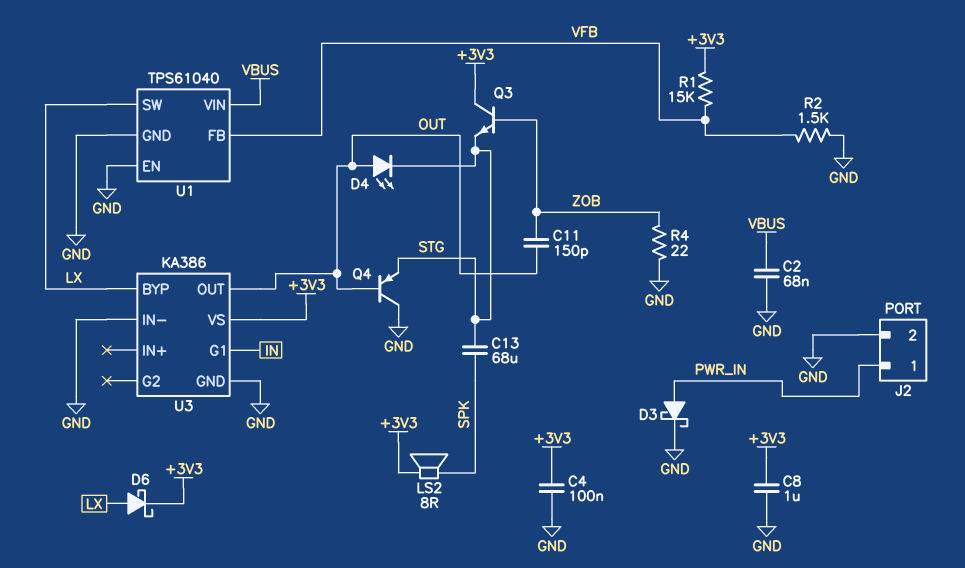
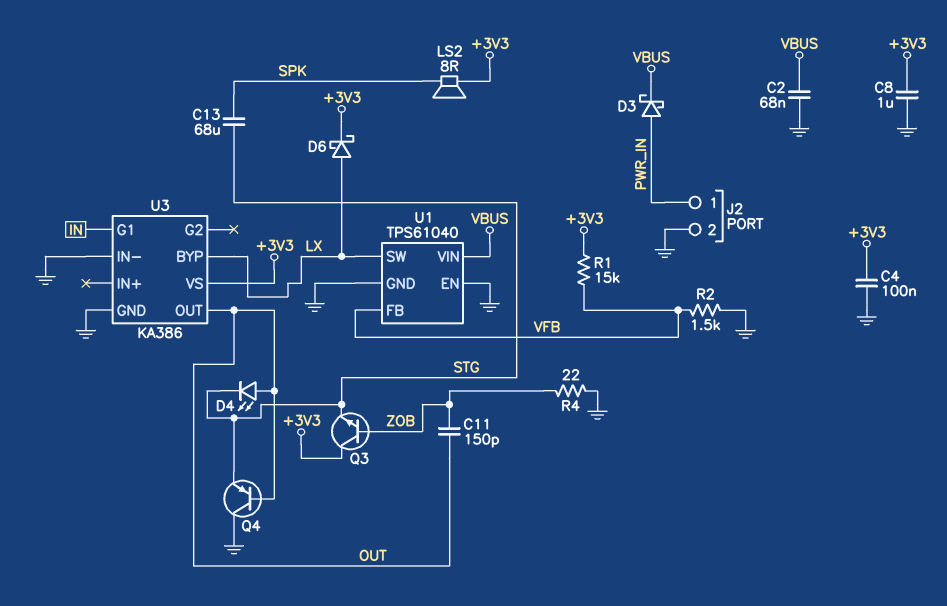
D3: schottky (A PWR_IN, K GND) -> schottky (A PWR_IN, K VBUS)

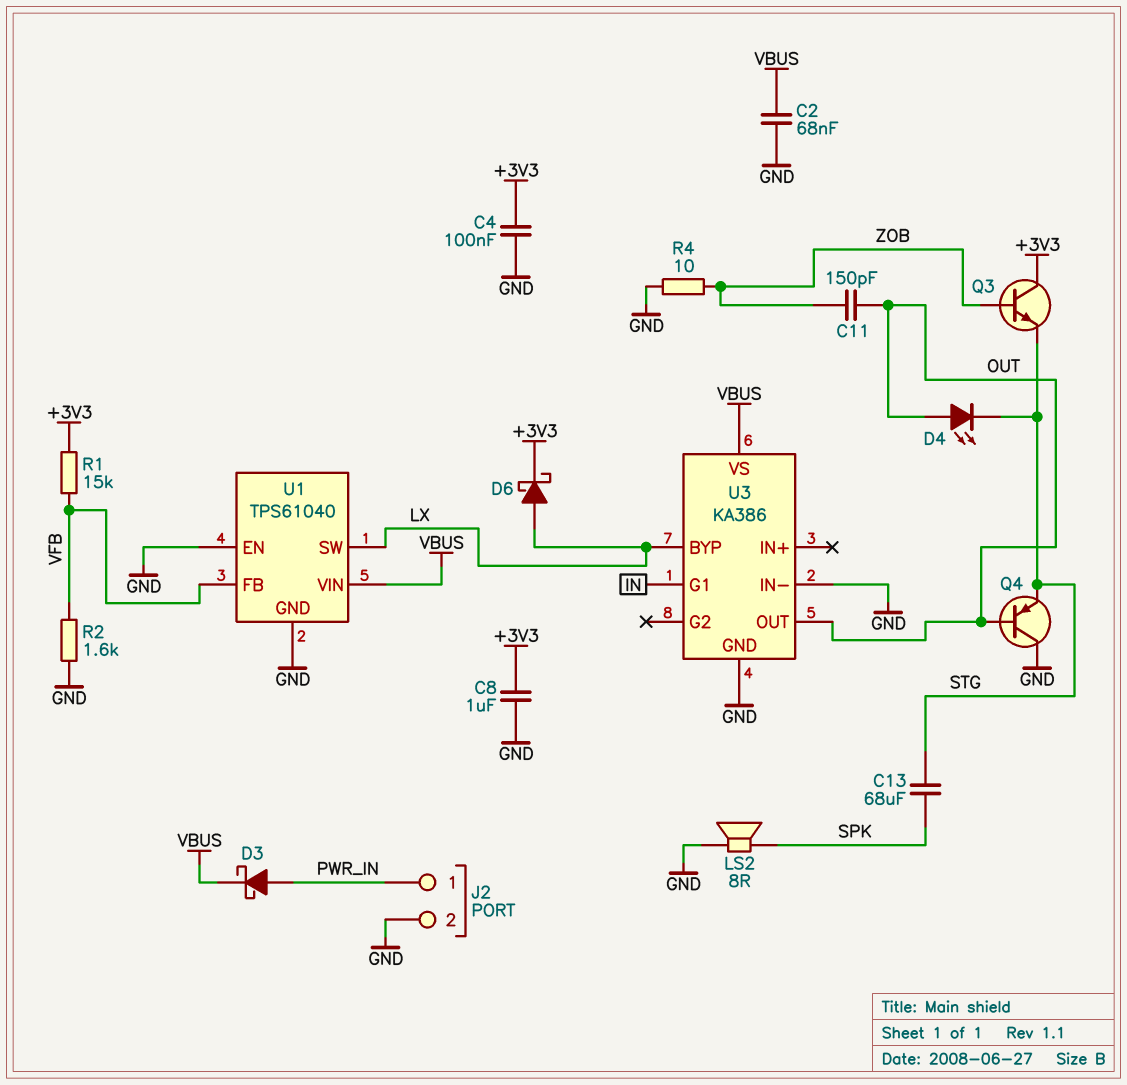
LS2: speaker 8R (+3V3, SPK) -> speaker 8R (GND, SPK)
R2: 1.5k (GND, VFB) -> 1.6k (GND, VFB)
R4: 22 (GND, ZOB) -> 10 (GND, ZOB)
U3 pin VS: +3V3 -> VBUS

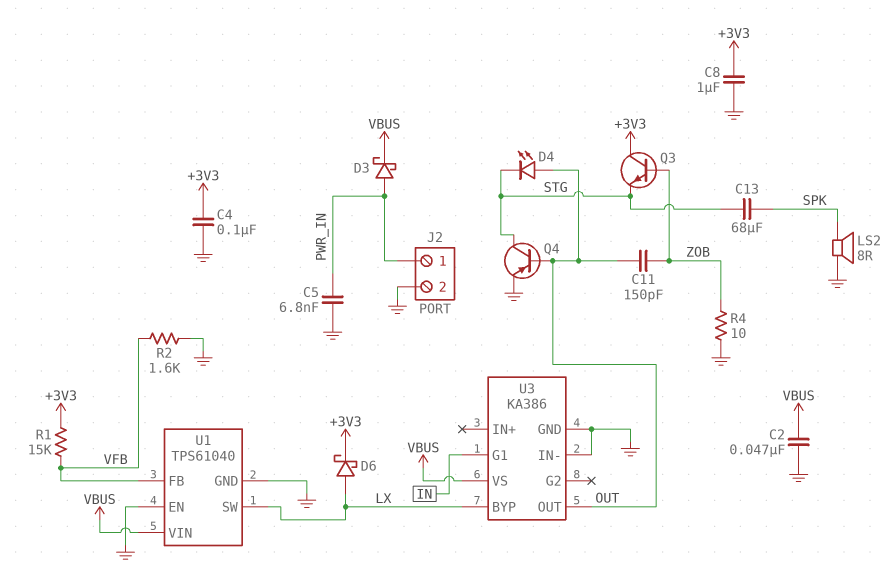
C2: 68nF (GND, VBUS) -> 47nF (GND, VBUS)
C5: none -> 6.8nF (GND, PWR_IN)
Q4: PNP (B OUT, C GND, E STG) -> PNP (B OUT, C STG, E GND)

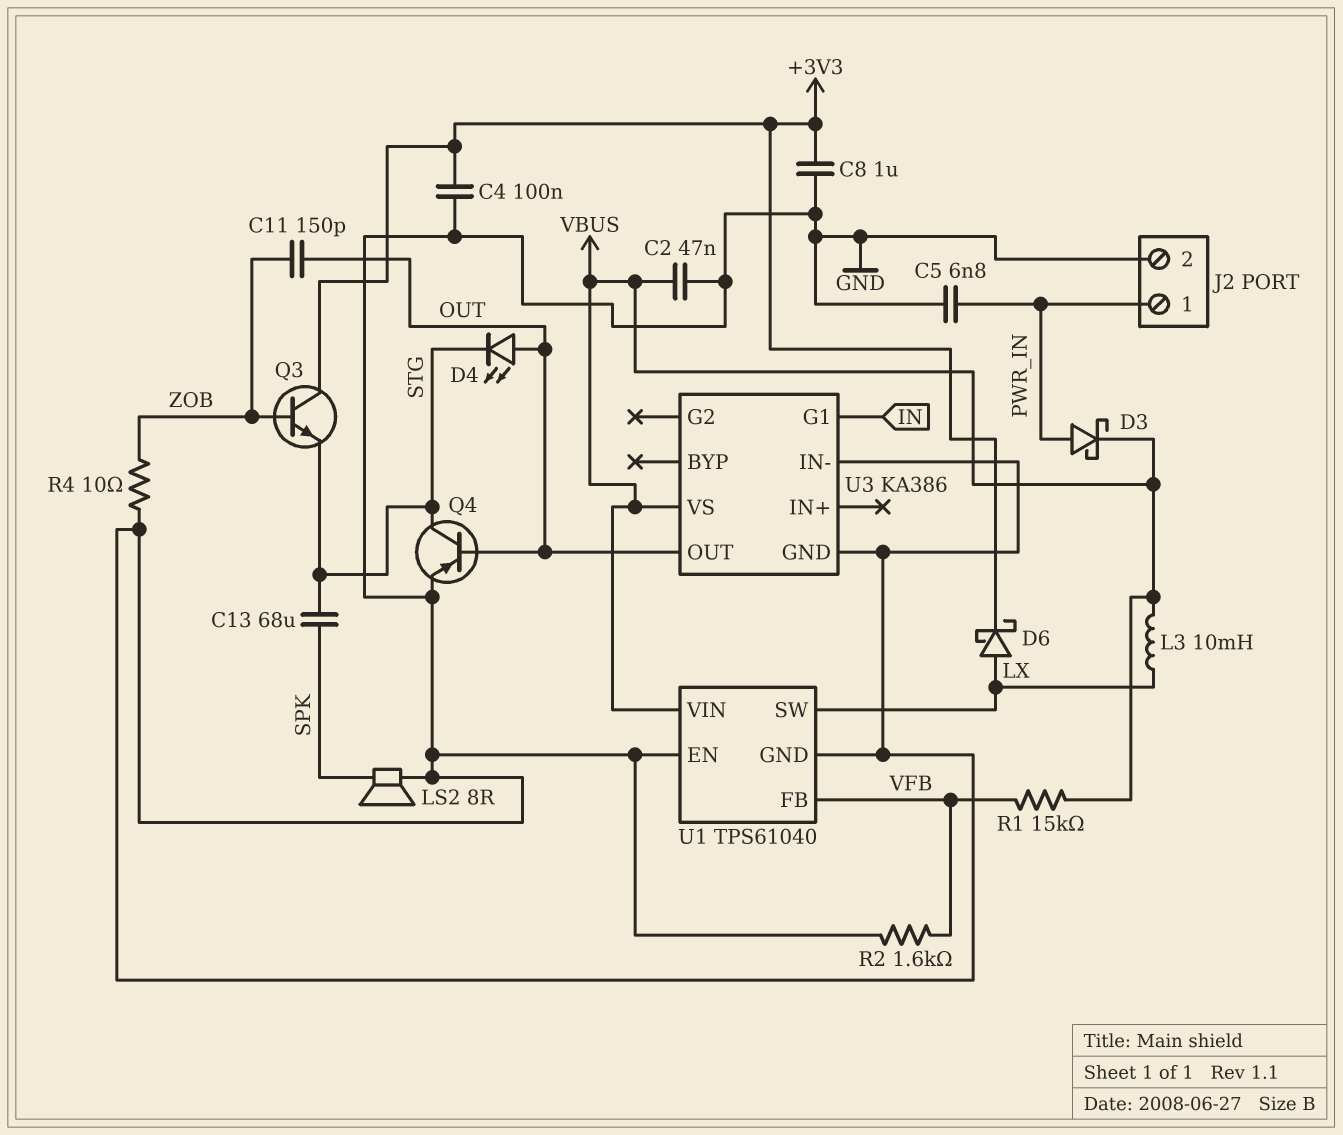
L3: none -> 10mH (LX, VBUS)
R1: 15k (+3V3, VFB) -> 15k (VBUS, VFB)
U3 pin BYP: LX -> none

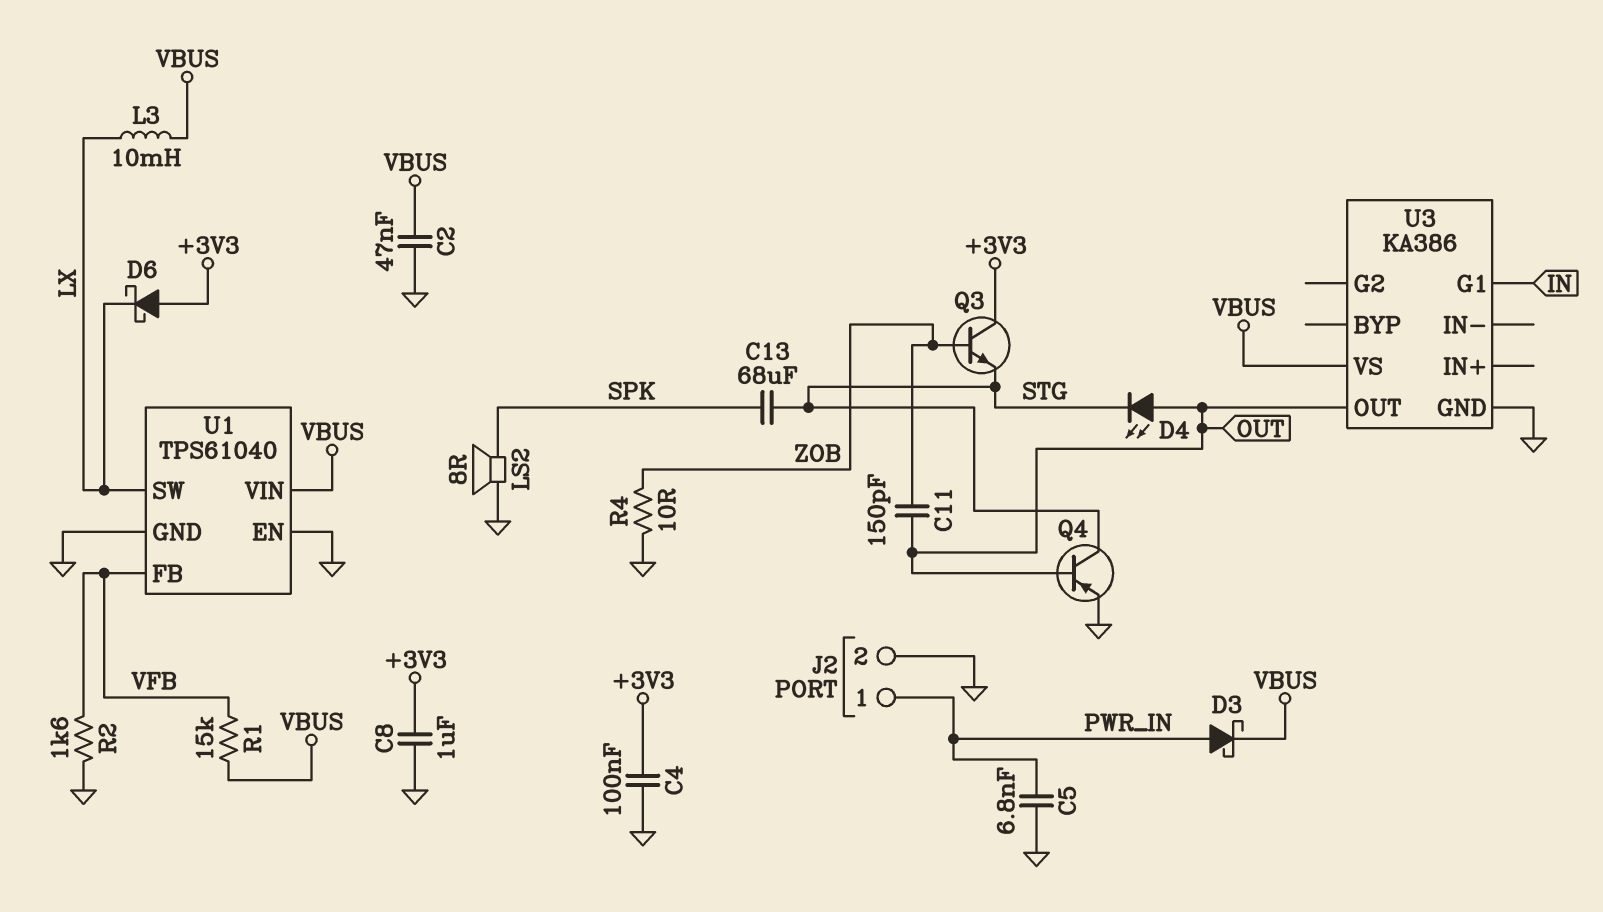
D6: schottky (A LX, K +3V3) -> schottky (A +3V3, K LX)
U3 pin IN-: GND -> none

